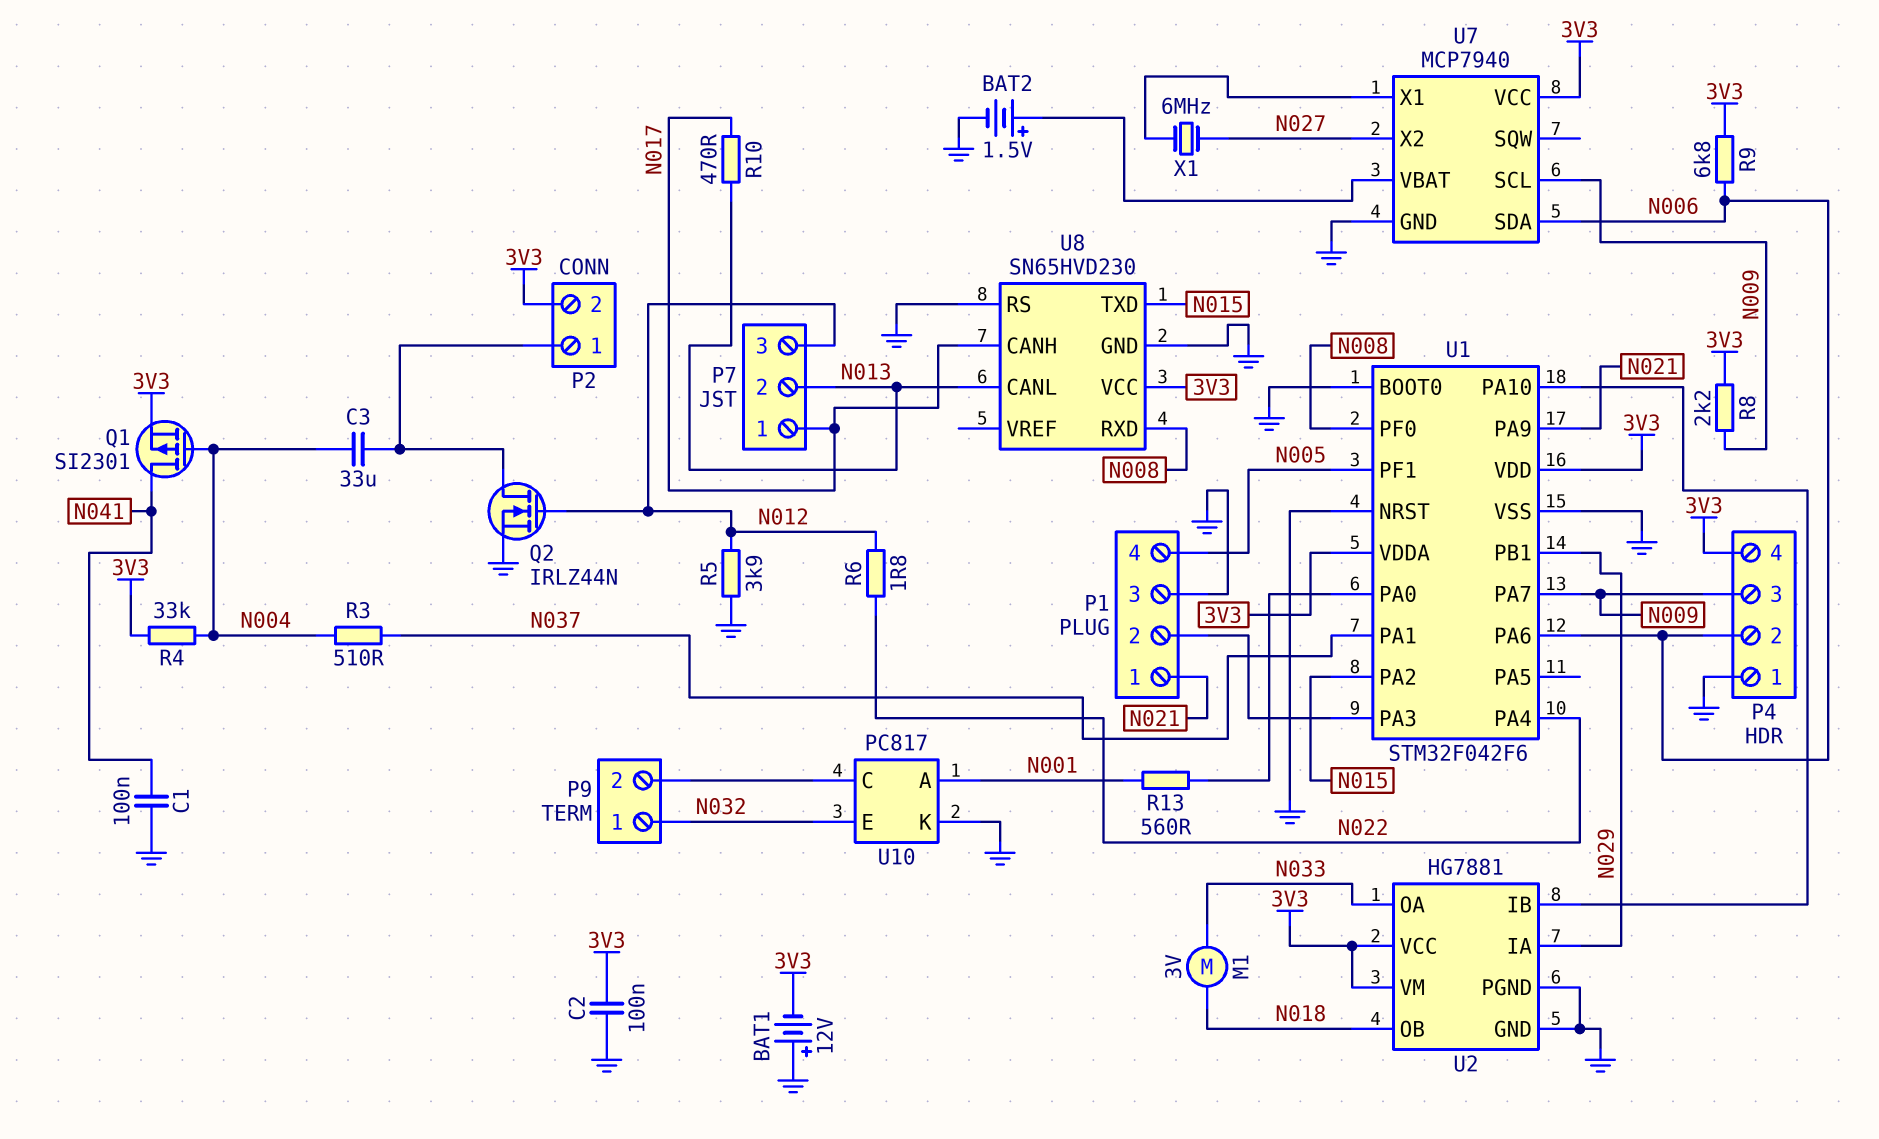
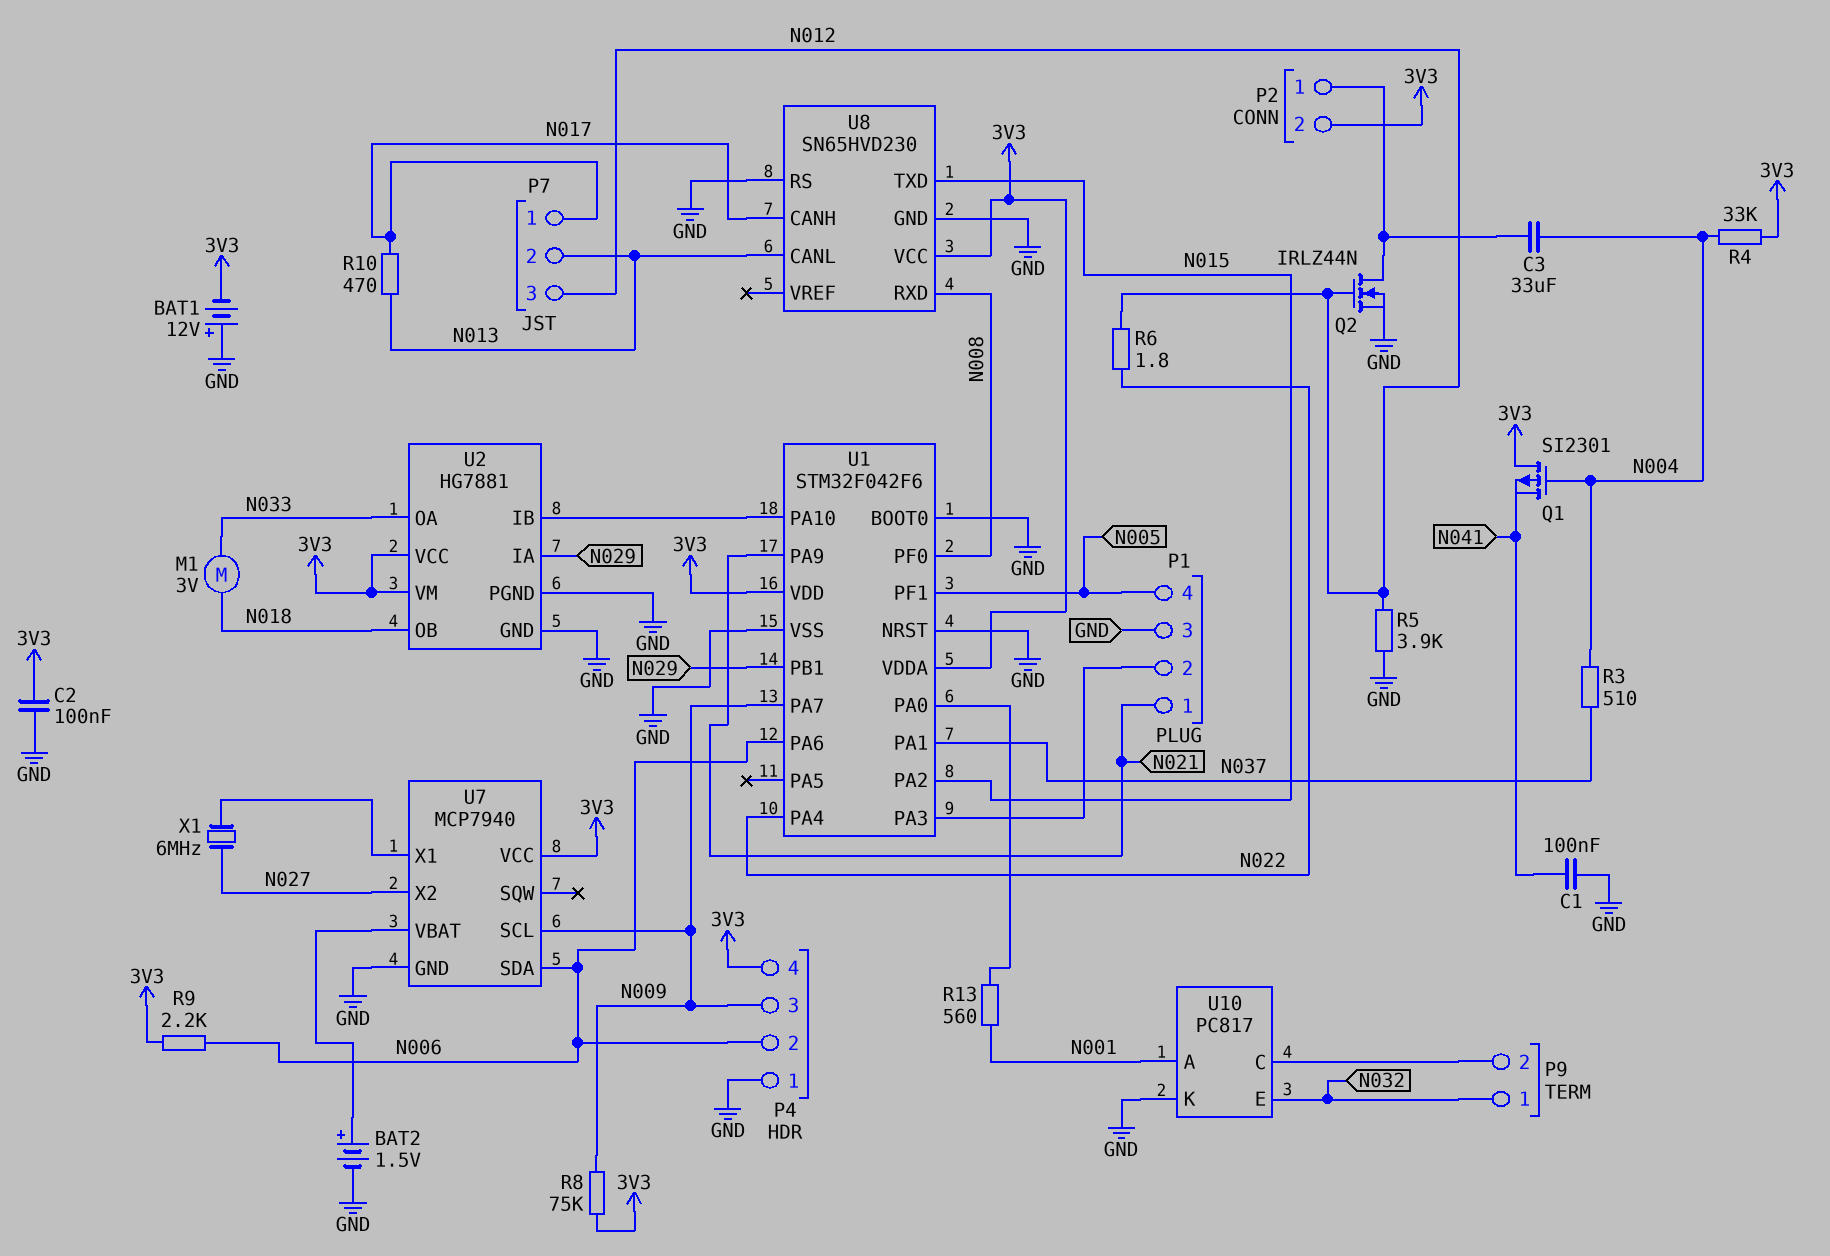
Q1: PMOS SI2301 (G N004, D N041, S 3V3) -> PMOS SI2301 (G N004, D 3V3, S N041)
R8: 2.2k (3V3, N009) -> 75k (3V3, N009)
R9: 6.8k (3V3, N006) -> 2.2k (3V3, N006)

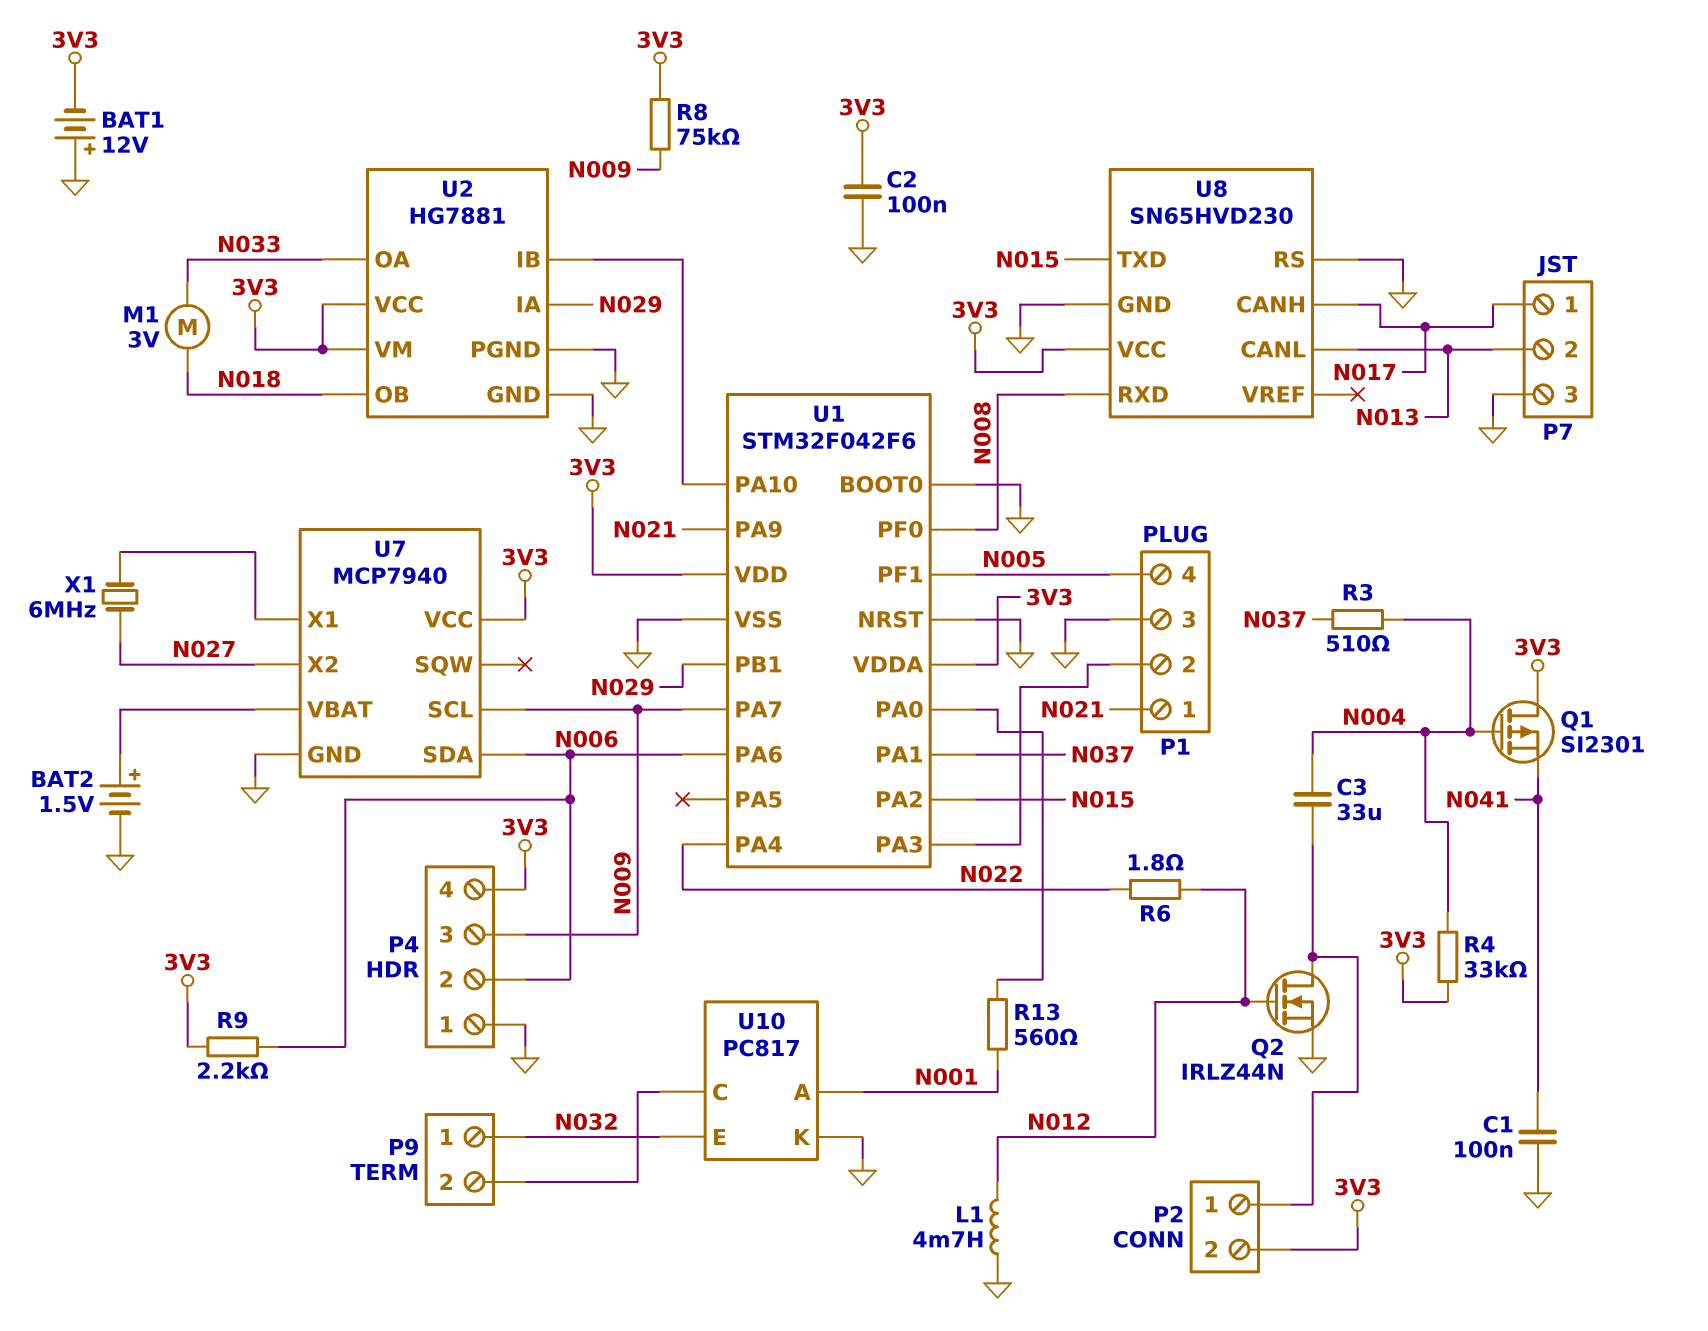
L1: none -> 4.7mH (GND, N012)
P7 pin 3: N012 -> GND
R5: 3.9k (GND, N012) -> none
R10: 470 (N013, N017) -> none

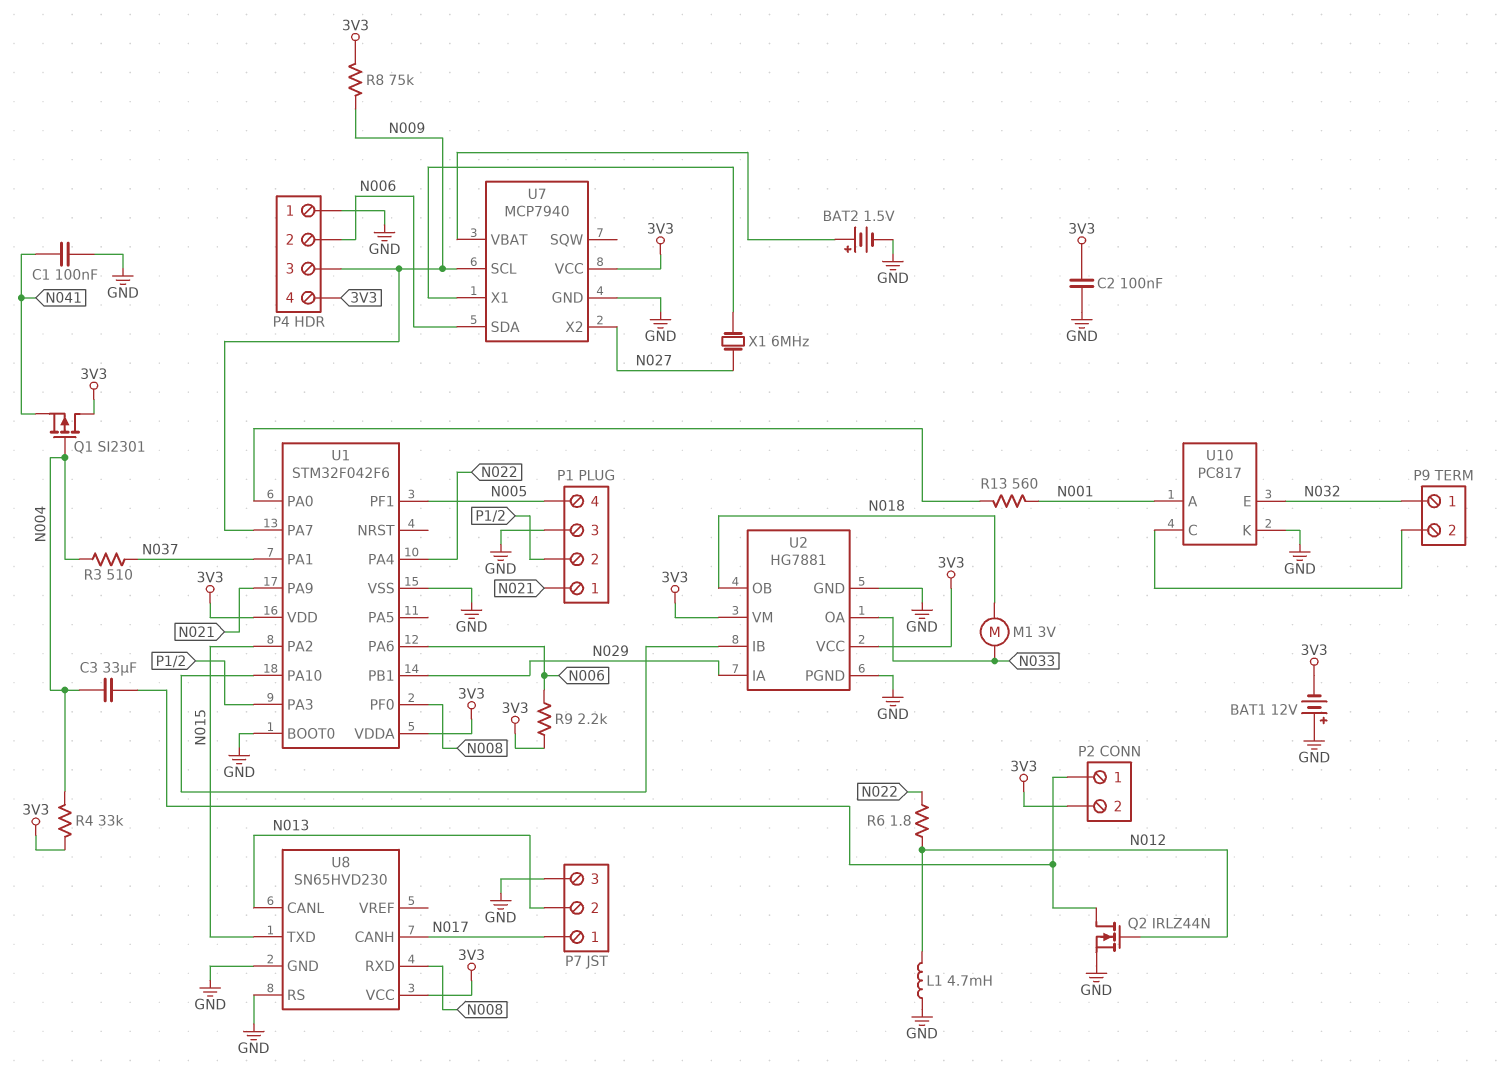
U1 pin NRST: GND -> none

